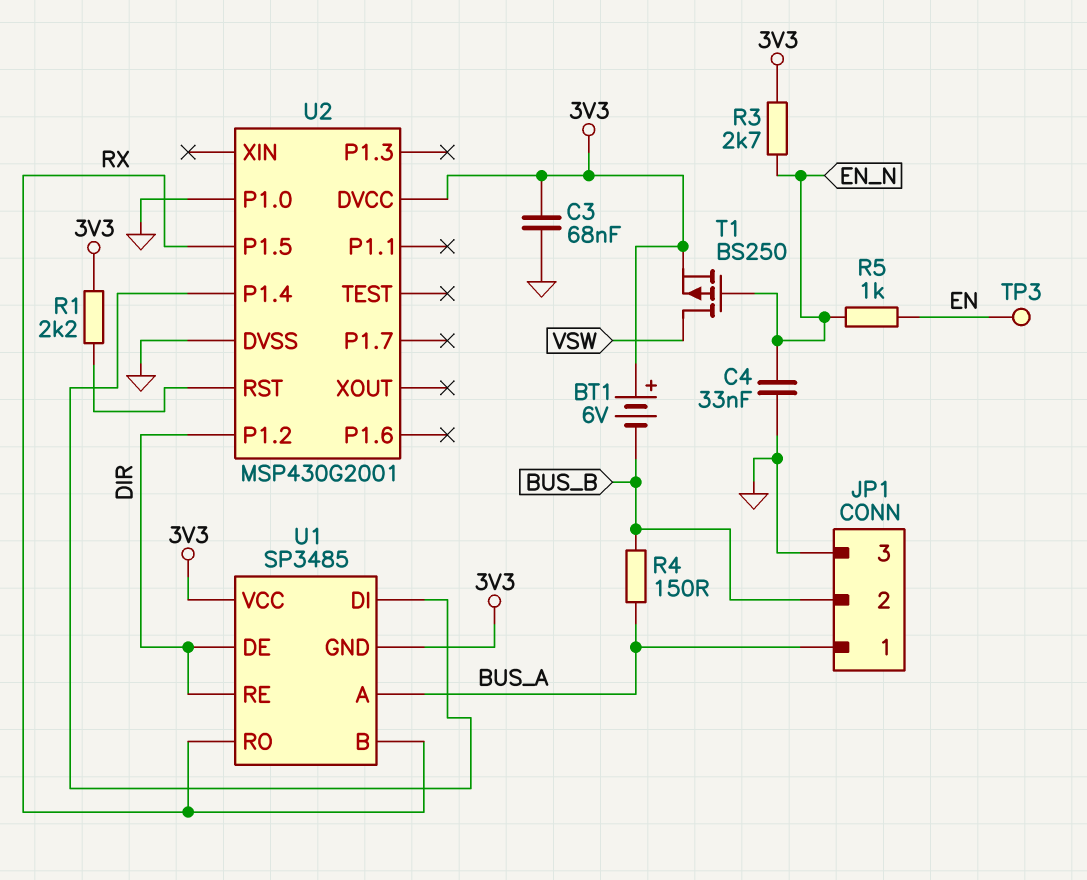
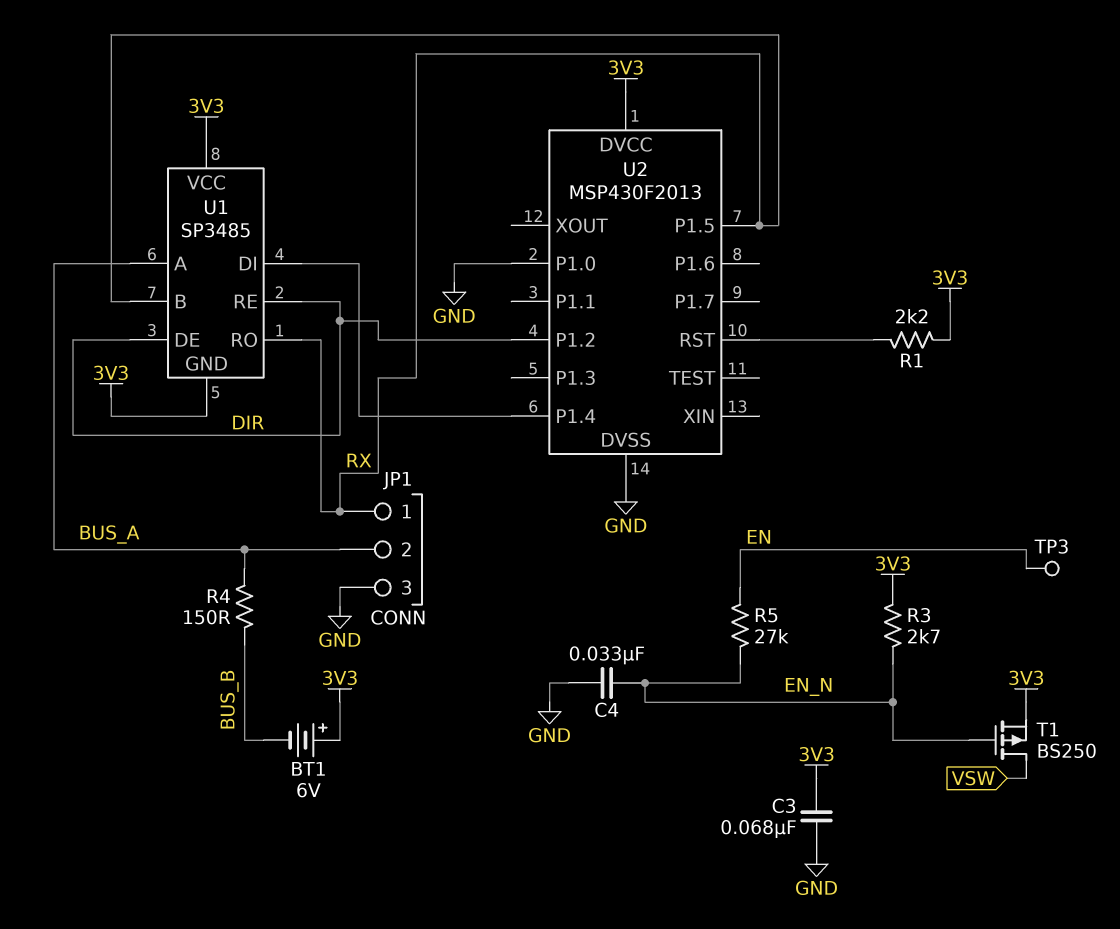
JP1 pin 1: BUS_A -> RX
JP1 pin 2: BUS_B -> BUS_A
R5: 1k (EN, EN_N) -> 27k (EN, EN_N)
U2: MSP430G2001 -> MSP430F2013

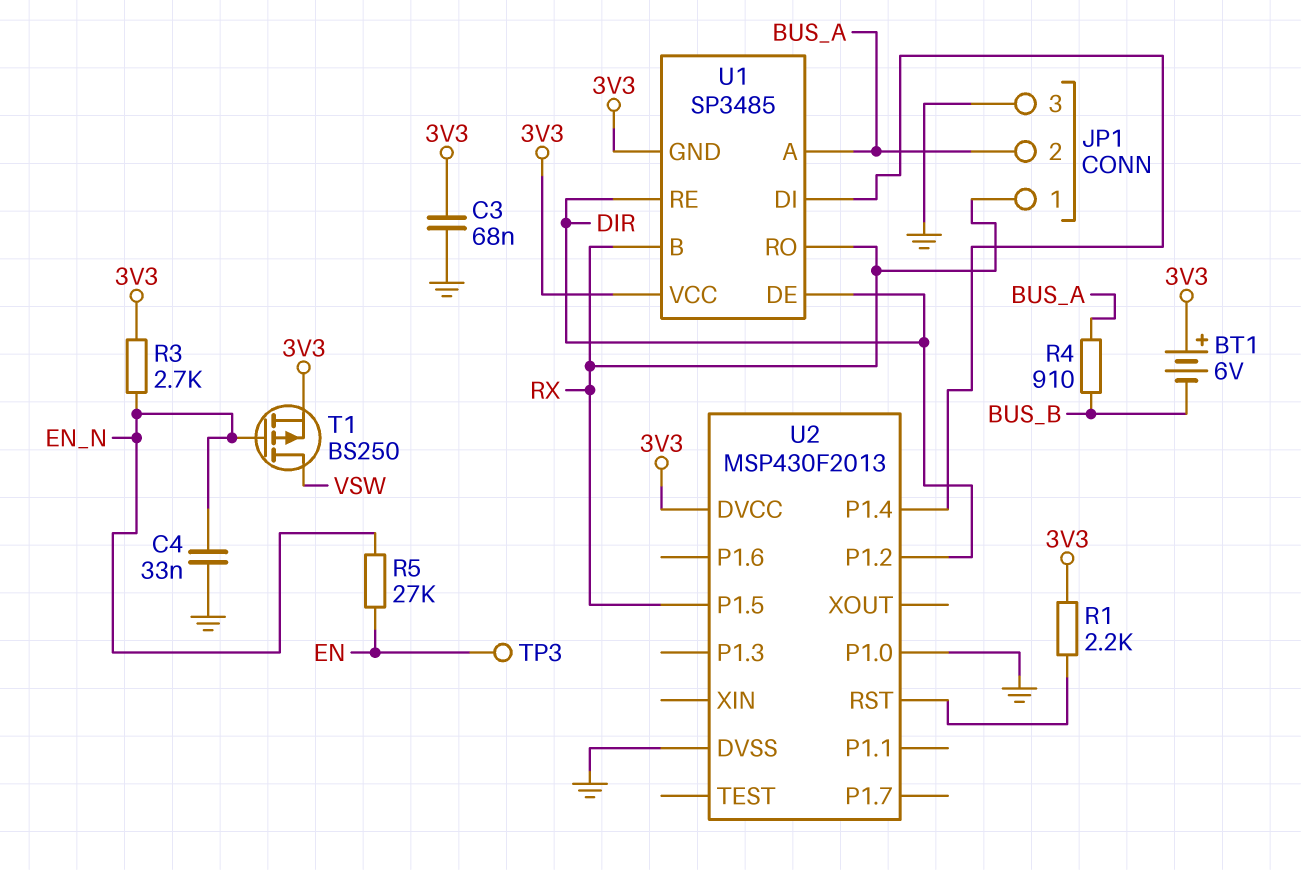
R4: 150 (BUS_A, BUS_B) -> 910 (BUS_A, BUS_B)

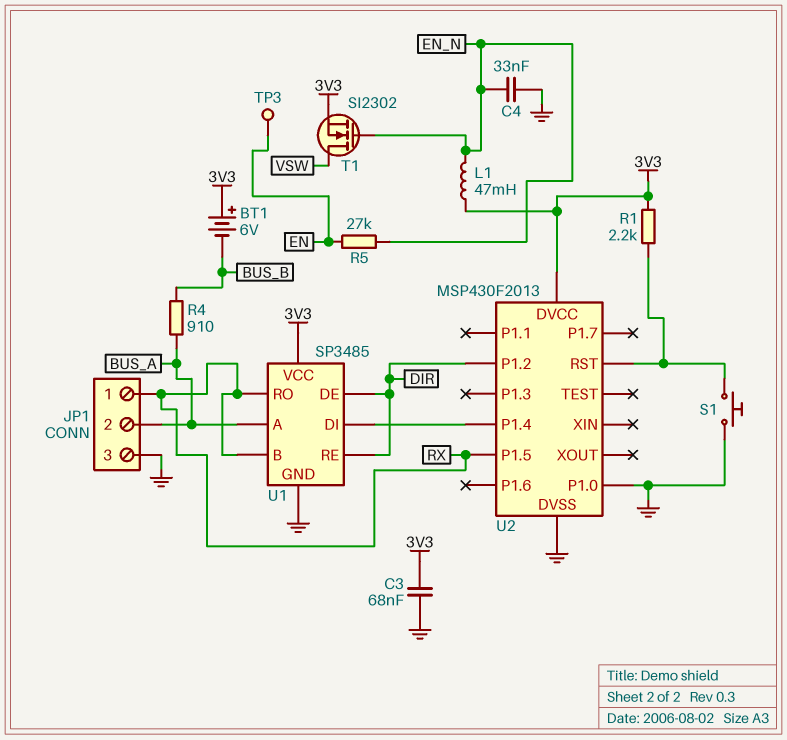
L1: none -> 47mH (3V3, EN_N)
R3: 2.7k (3V3, EN_N) -> none
S1: none -> button (GND, U2/RST)
T1: PMOS BS250 (G EN_N, D VSW, S 3V3) -> NMOS SI2302 (G EN_N, D VSW, S 3V3)
U1 pin GND: 3V3 -> GND

